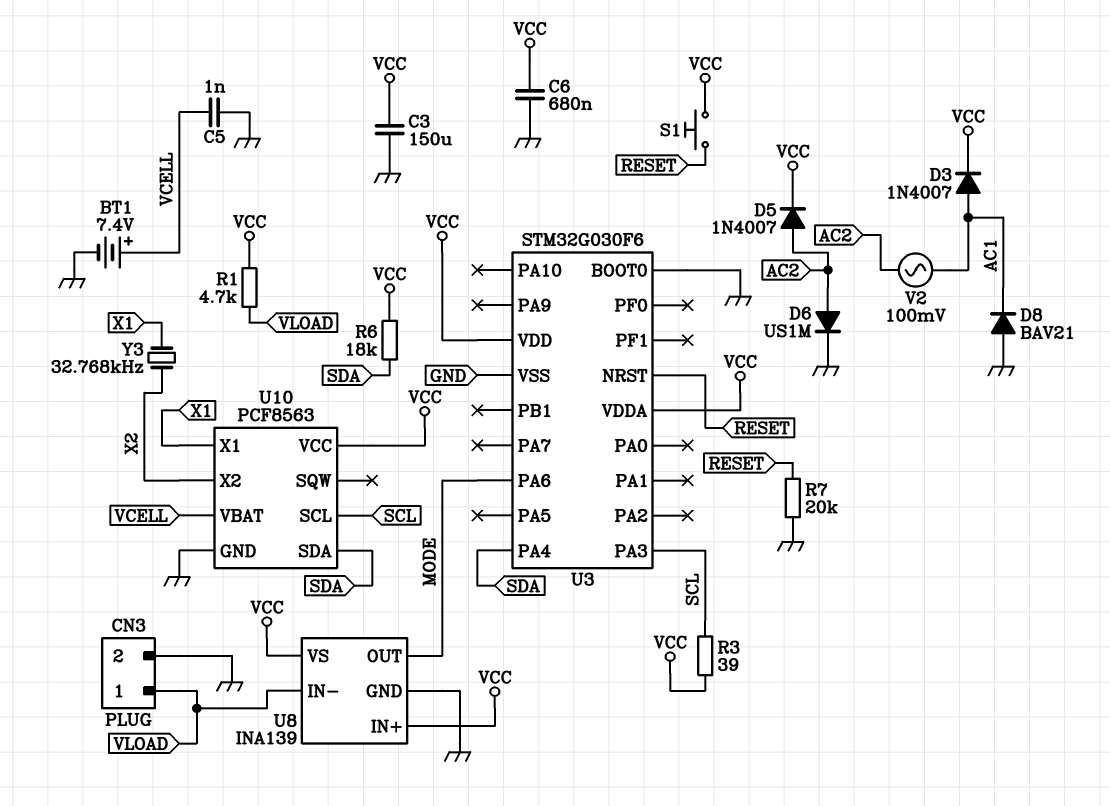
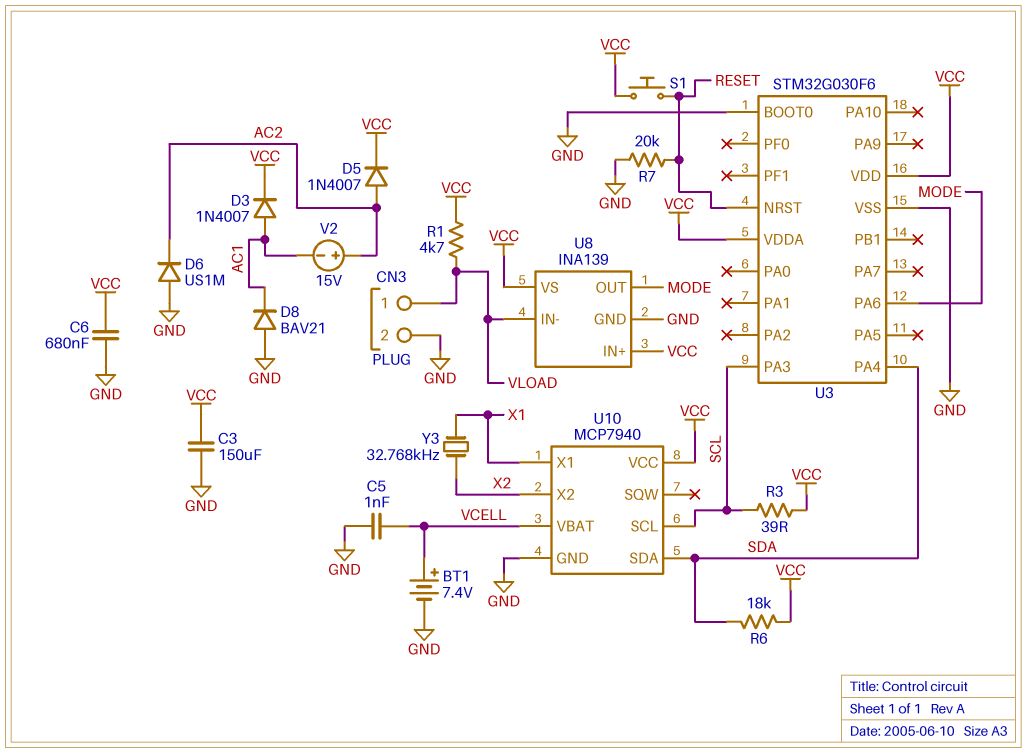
D6: diode US1M (A AC2, K GND) -> diode US1M (A GND, K AC2)
U10: PCF8563 -> MCP7940
V2: AC 100mV (AC1, AC2) -> 15V (plus AC2, minus AC1)

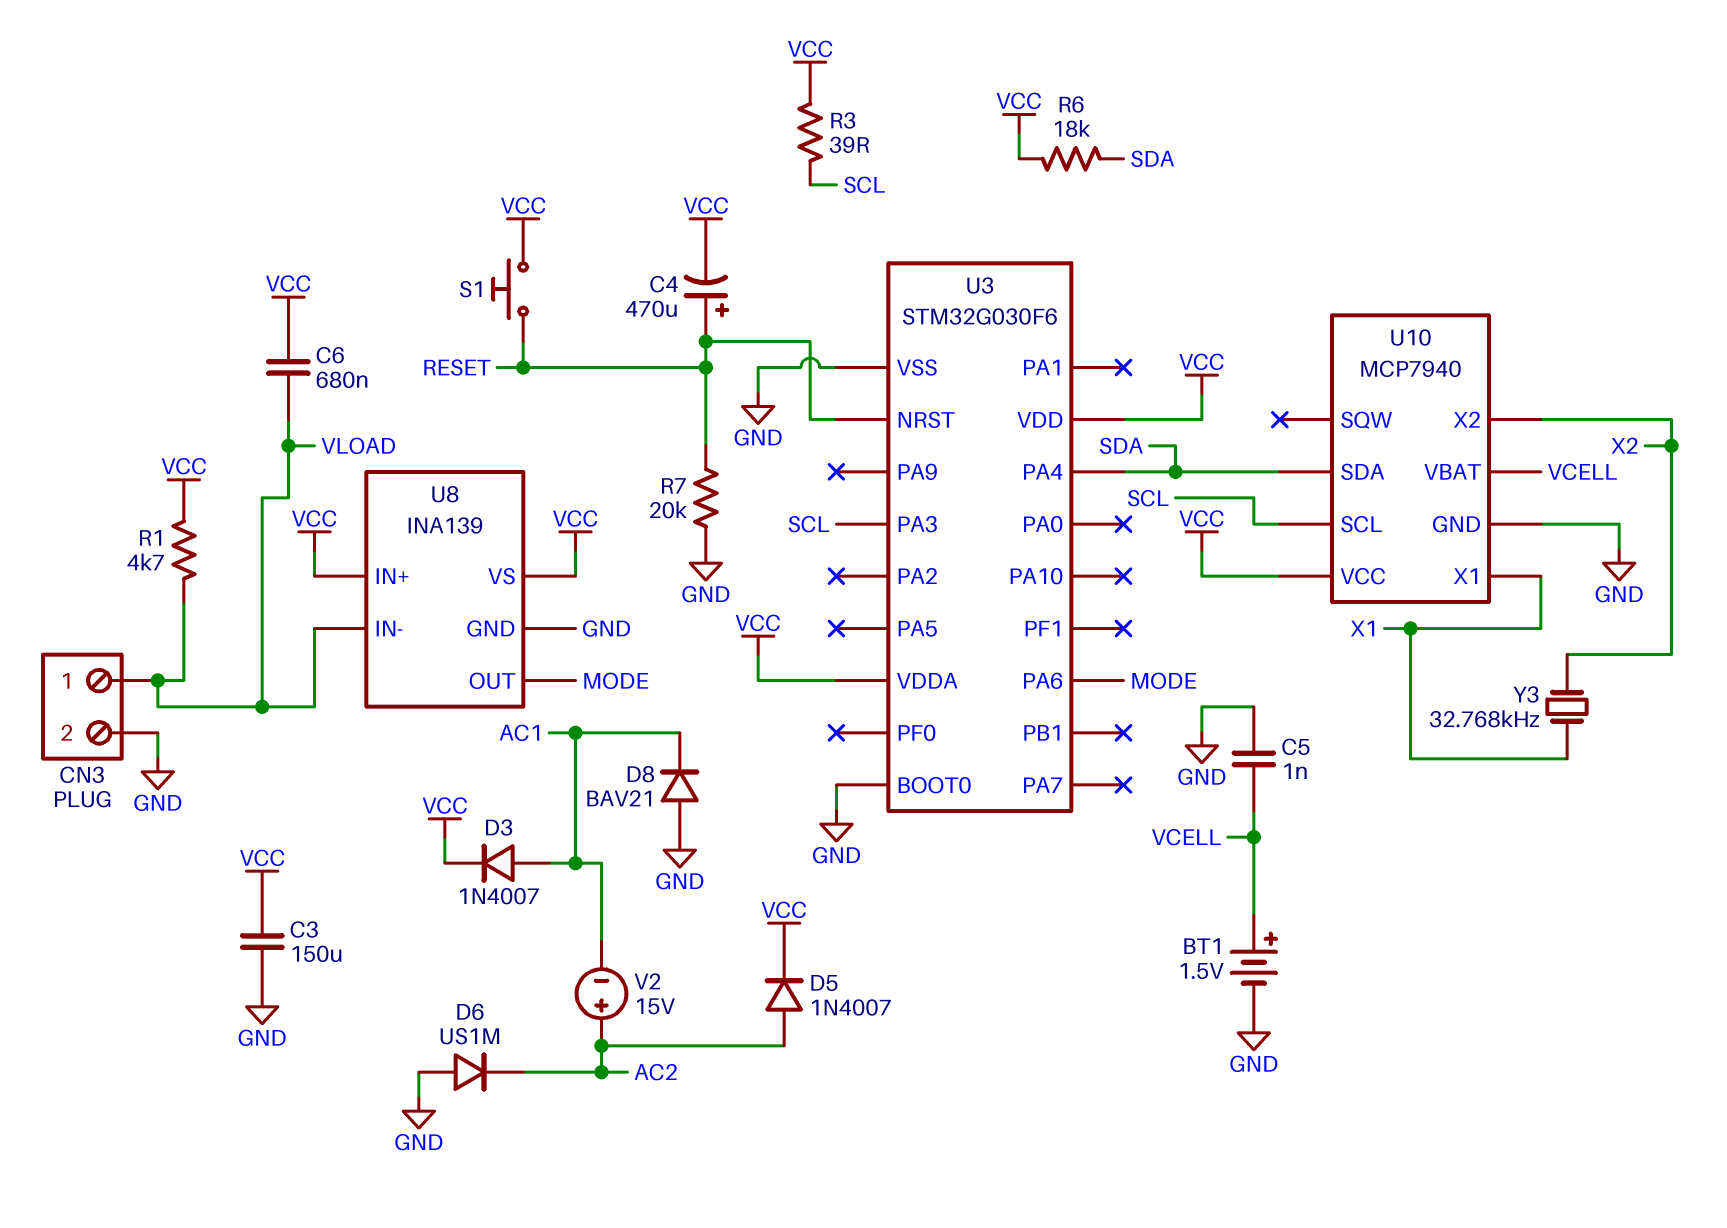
BT1: 7.4V (plus VCELL, minus GND) -> 1.5V (plus VCELL, minus GND)
C4: none -> 470uF (plus RESET, minus VCC)
C6: 680nF (GND, VCC) -> 680nF (VCC, VLOAD)

